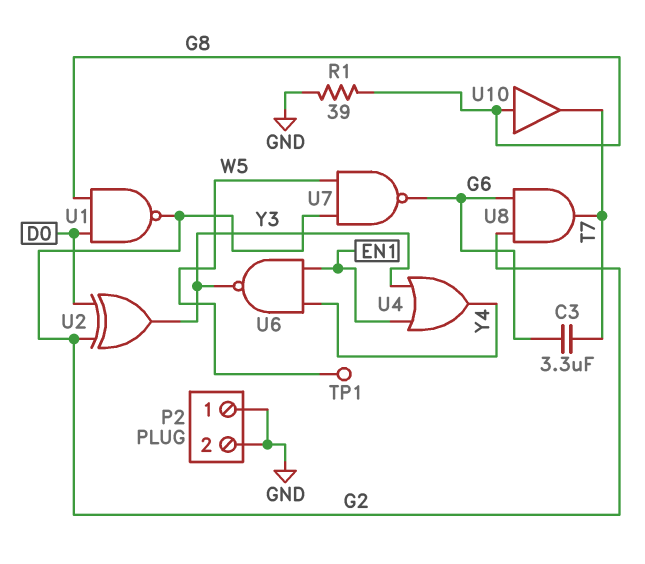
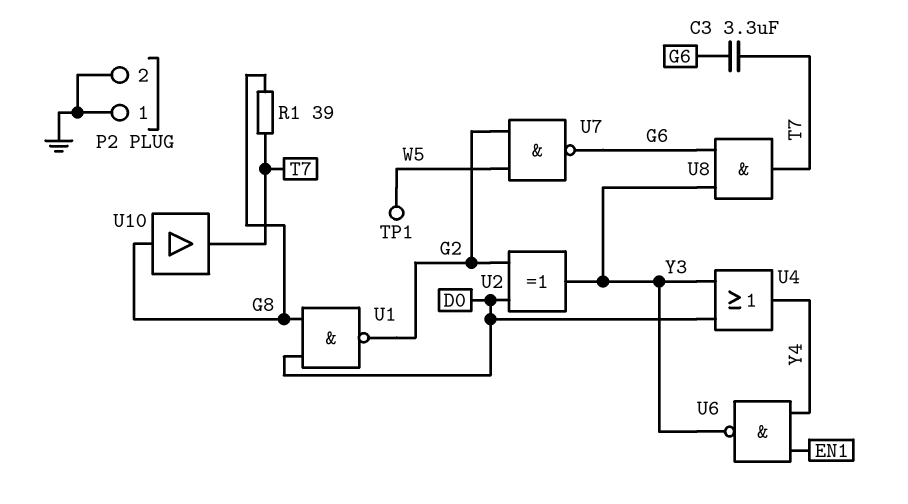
R1: 39 (G8, GND) -> 39 (G8, T7)
U4: OR (in EN1, in Y3, out Y4) -> OR (in D0, in Y3, out Y4)
U8: AND (in G2, in G6, out T7) -> AND (in G6, in Y3, out T7)

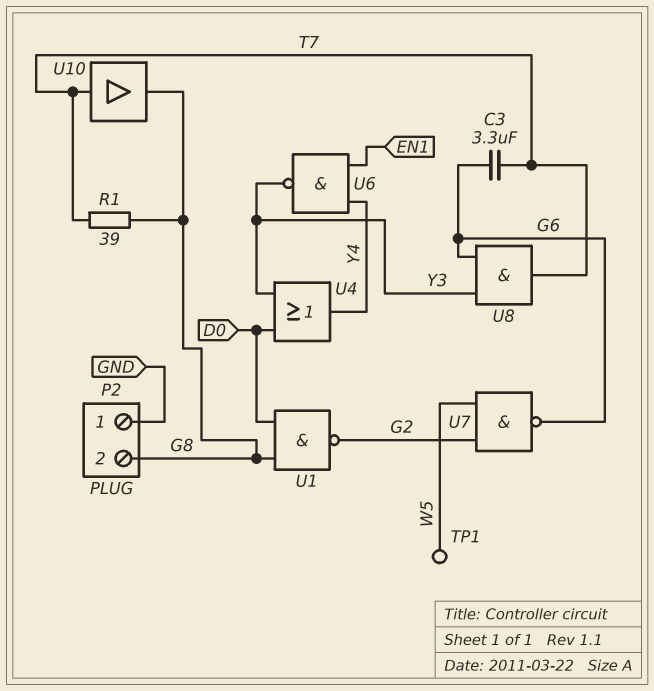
P2 pin 2: GND -> G8
U2: XOR (in D0, in G2, out Y3) -> none
U10: buffer (in G8, out T7) -> buffer (in T7, out G8)

